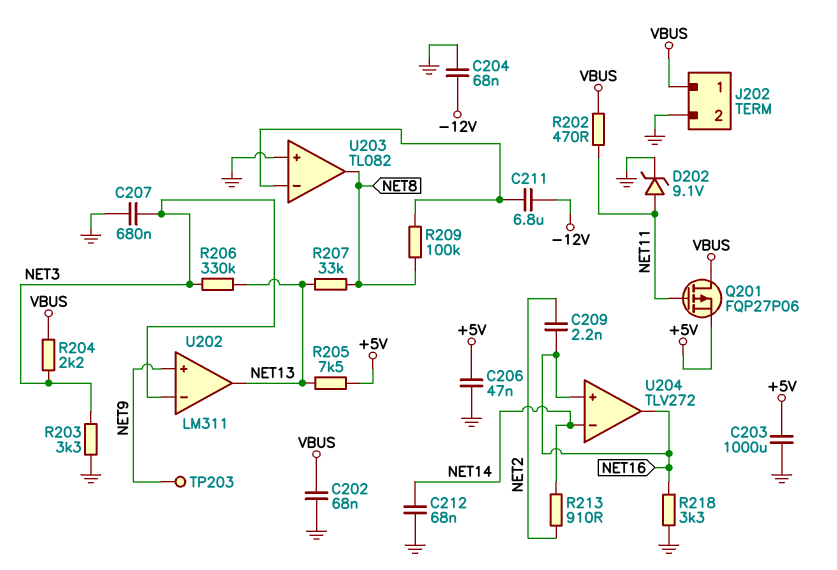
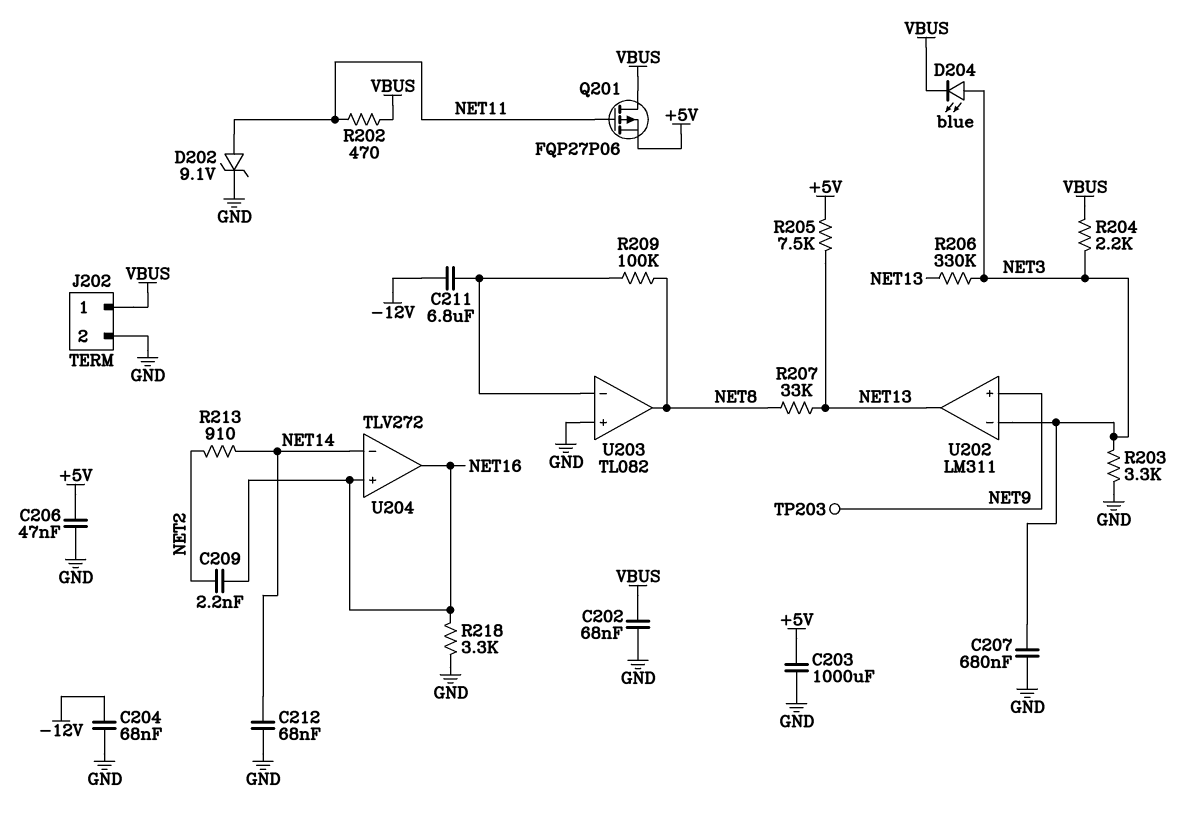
D204: none -> LED blue (A NET3, K VBUS)

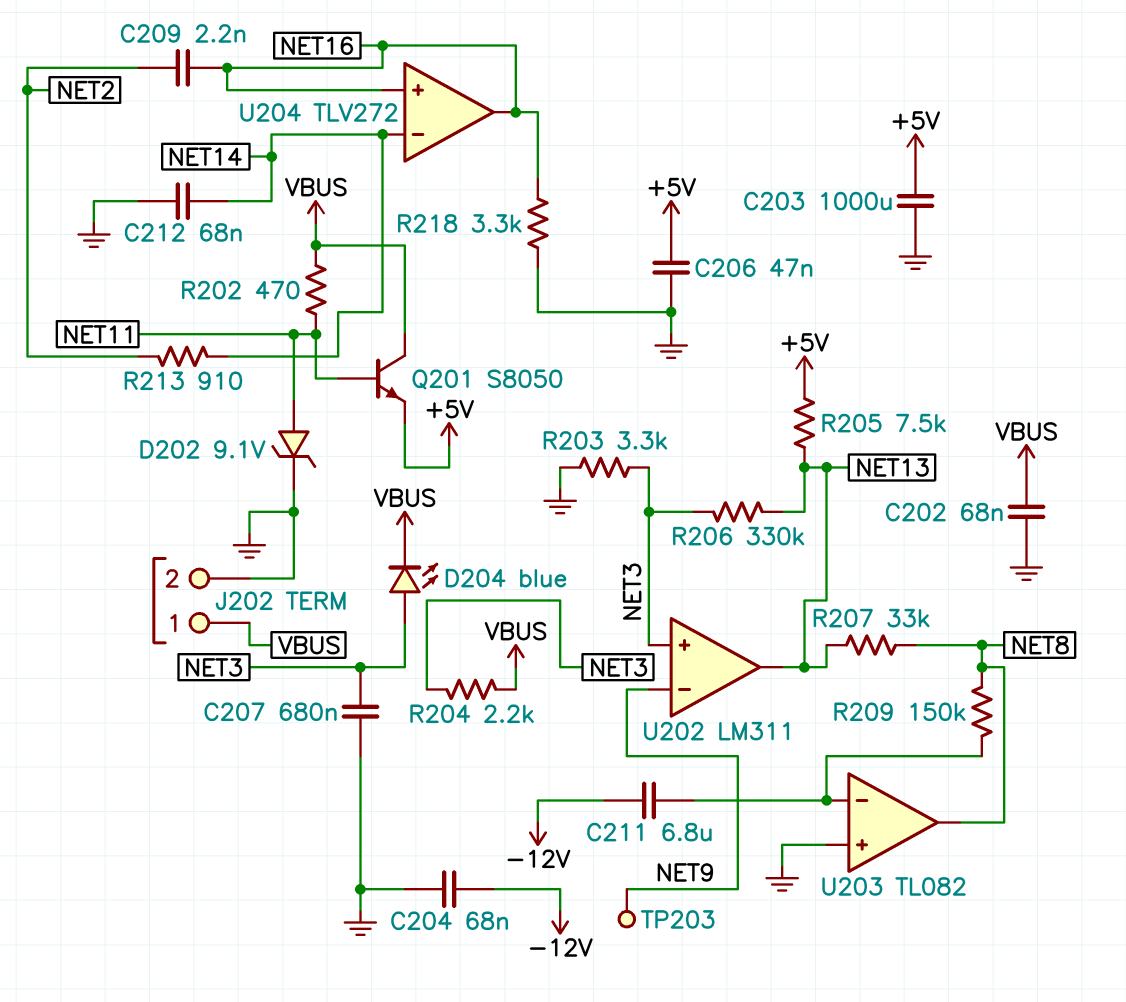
Q201: PMOS FQP27P06 (G NET11, D VBUS, S +5V) -> NPN S8050 (B NET11, C VBUS, E +5V)
R209: 100k (NET8, U203/in-) -> 150k (NET8, U203/in-)
U202 pin in+: NET9 -> NET3
U202 pin in-: NET3 -> NET9

